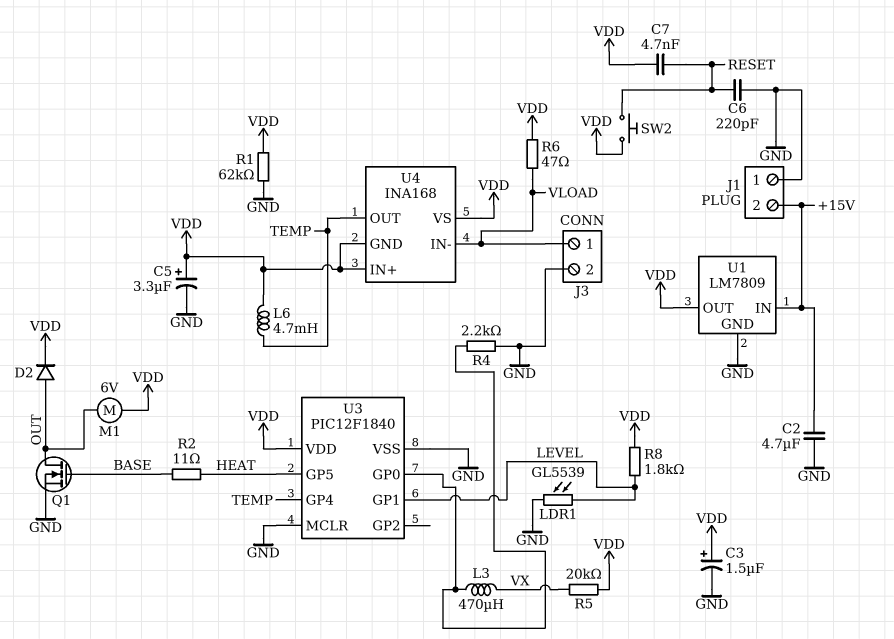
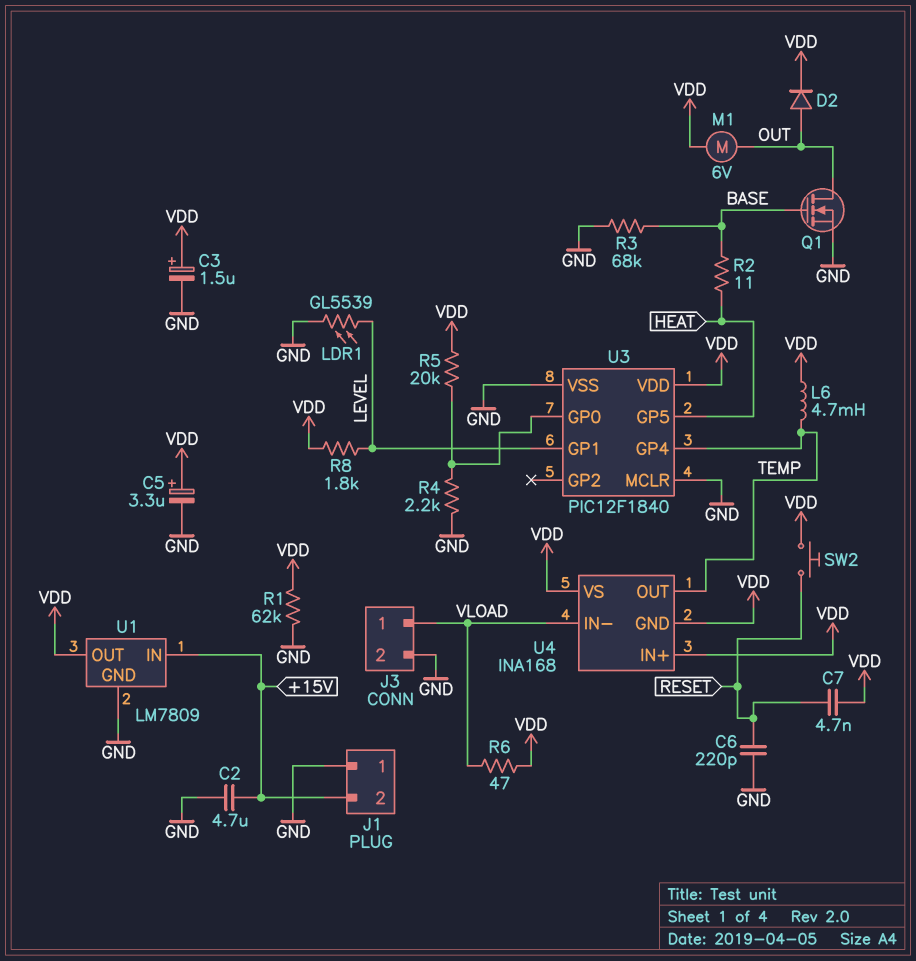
L3: 470uH (U3/GP0, VX) -> none
R3: none -> 68k (BASE, GND)
R5: 20k (VDD, VX) -> 20k (U3/GP0, VDD)

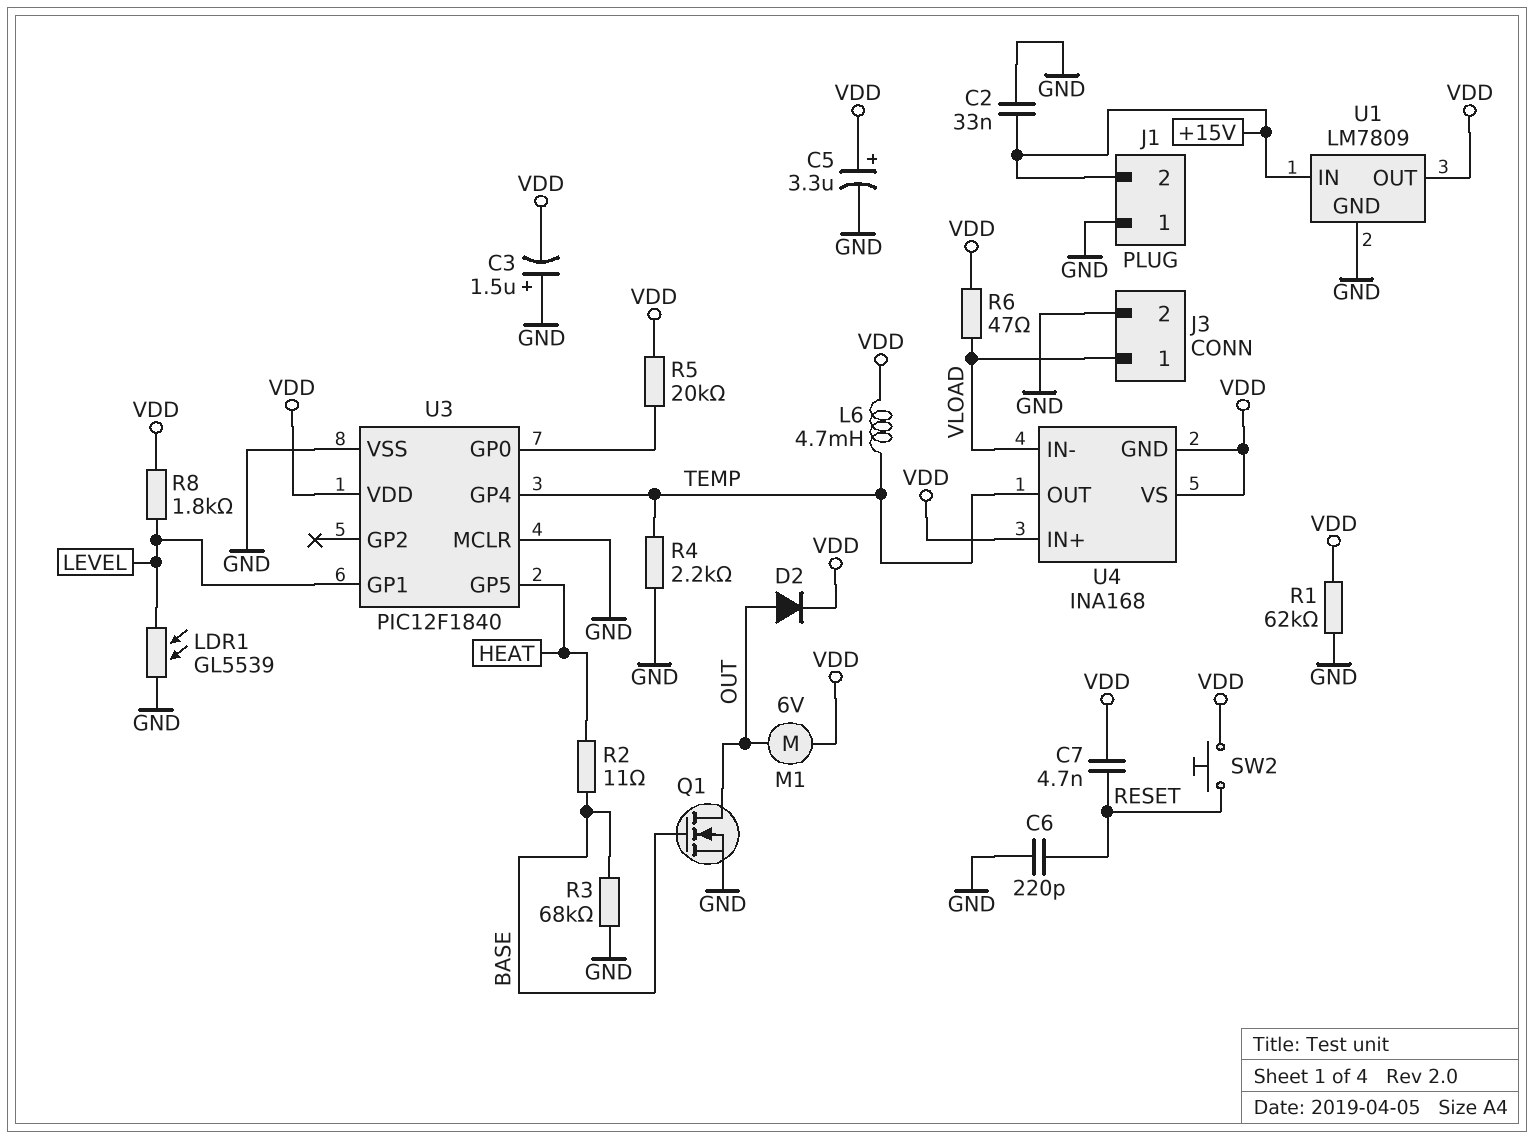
C2: 4.7uF (+15V, GND) -> 33nF (+15V, GND)
C3: 1.5uF (plus VDD, minus GND) -> 1.5uF (plus GND, minus VDD)
R4: 2.2k (GND, U3/GP0) -> 2.2k (GND, TEMP)

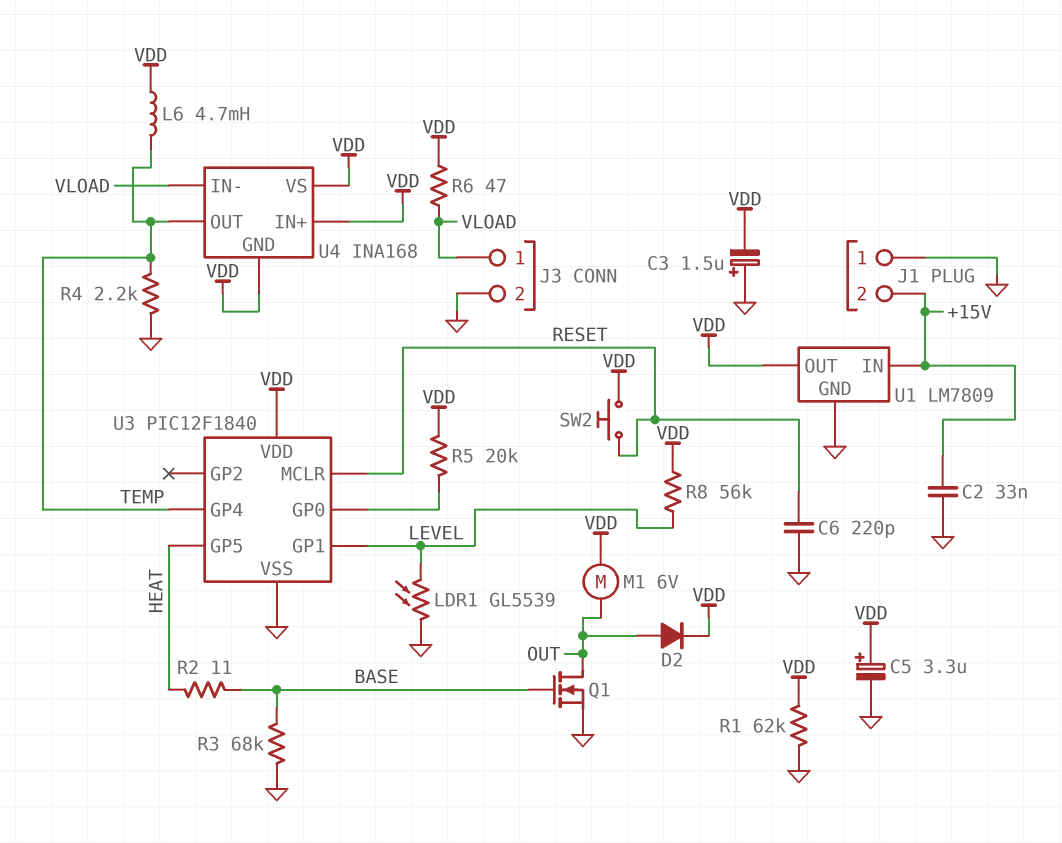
C7: 4.7nF (RESET, VDD) -> none
R8: 1.8k (LEVEL, VDD) -> 56k (LEVEL, VDD)
U3 pin MCLR: GND -> RESET

